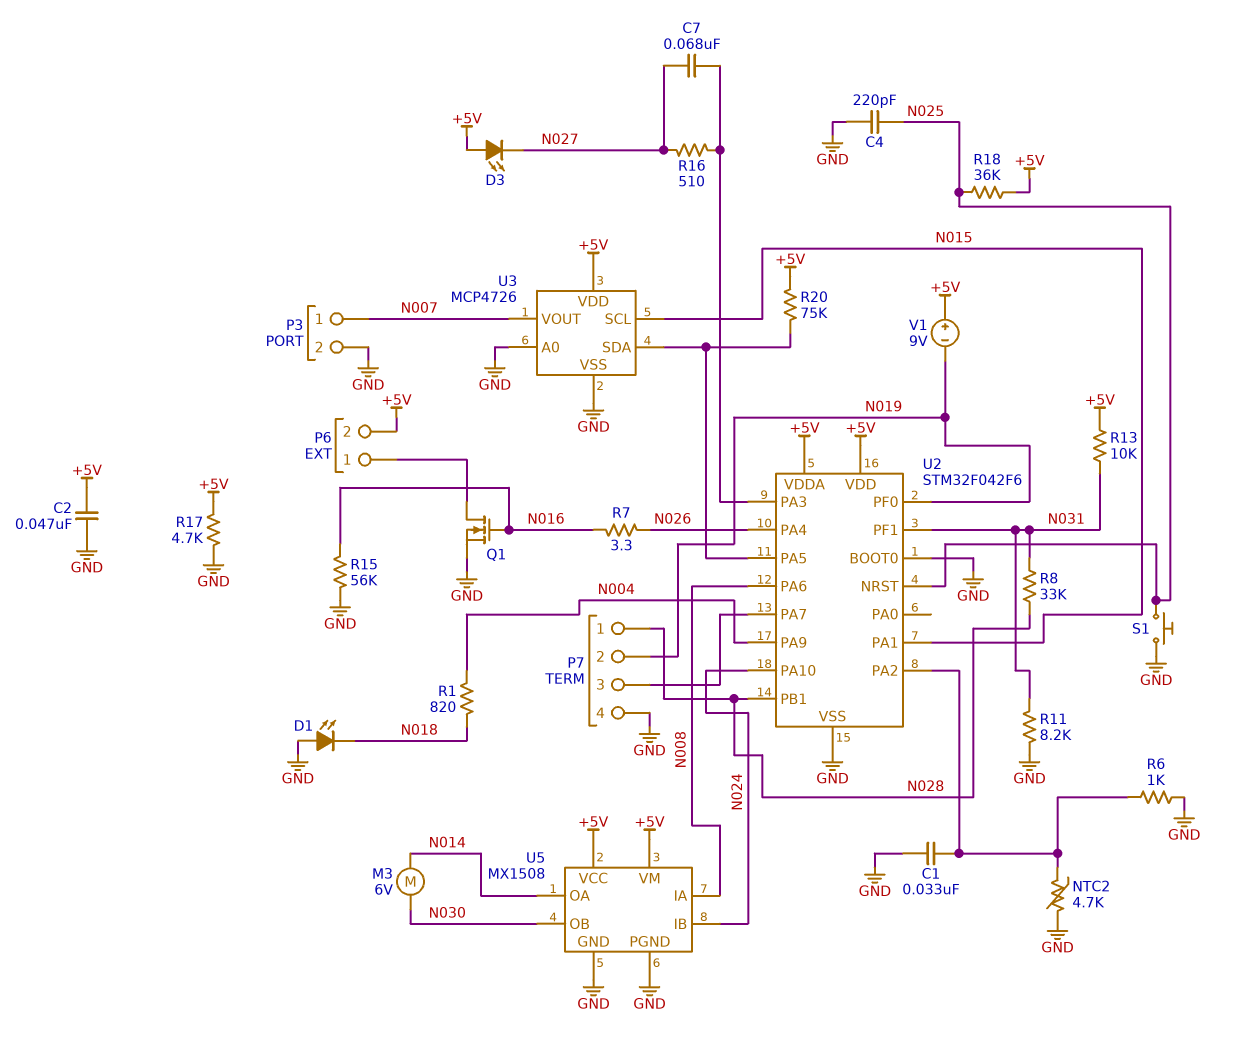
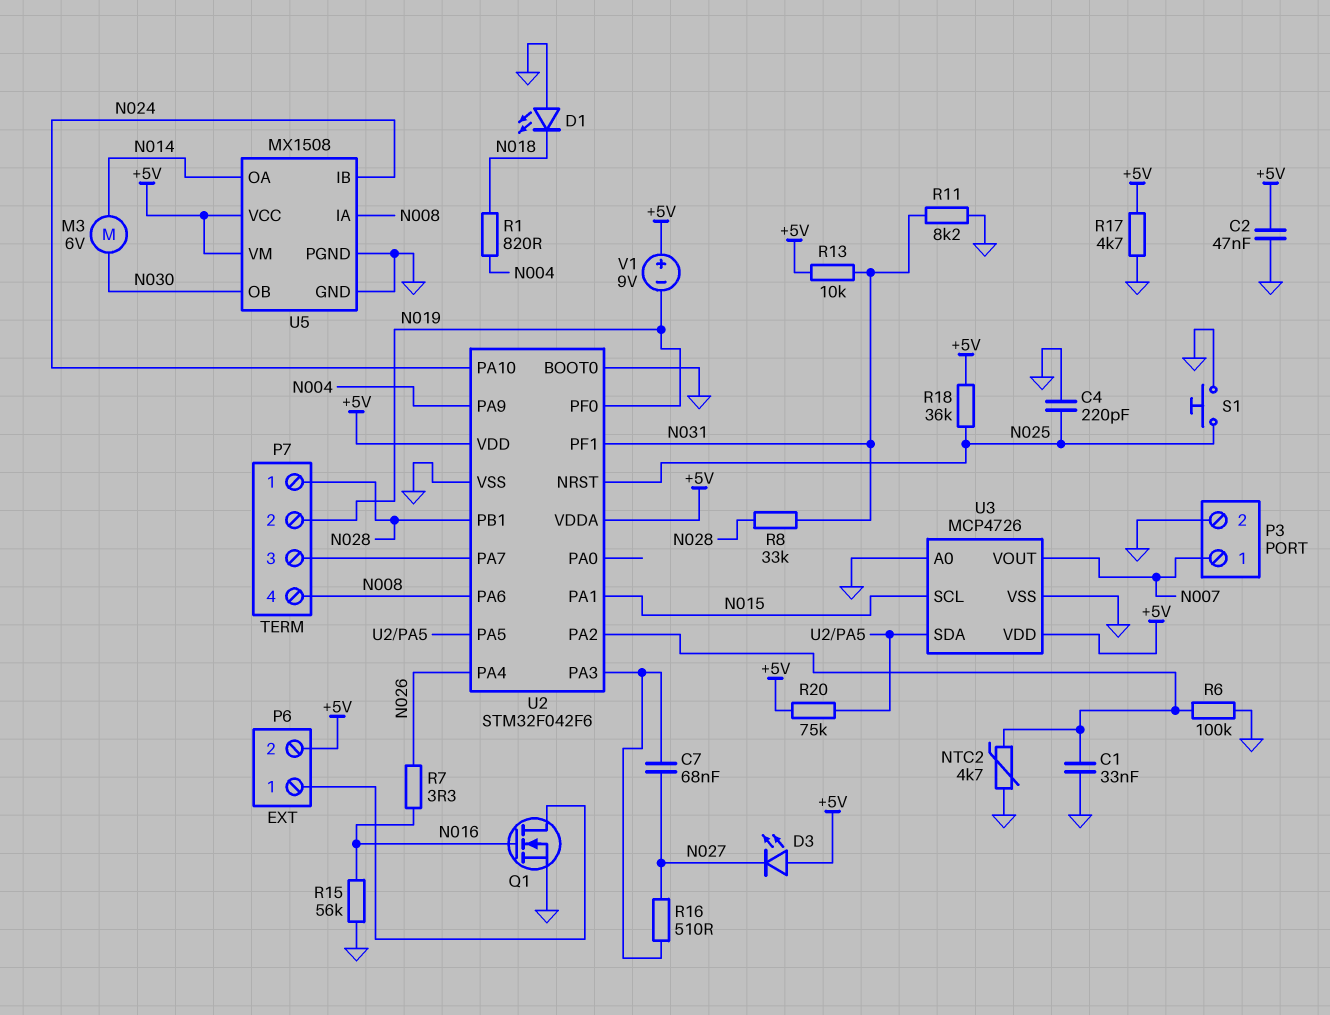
P7 pin 4: GND -> N008
R6: 1k (GND, U2/PA2) -> 100k (GND, U2/PA2)

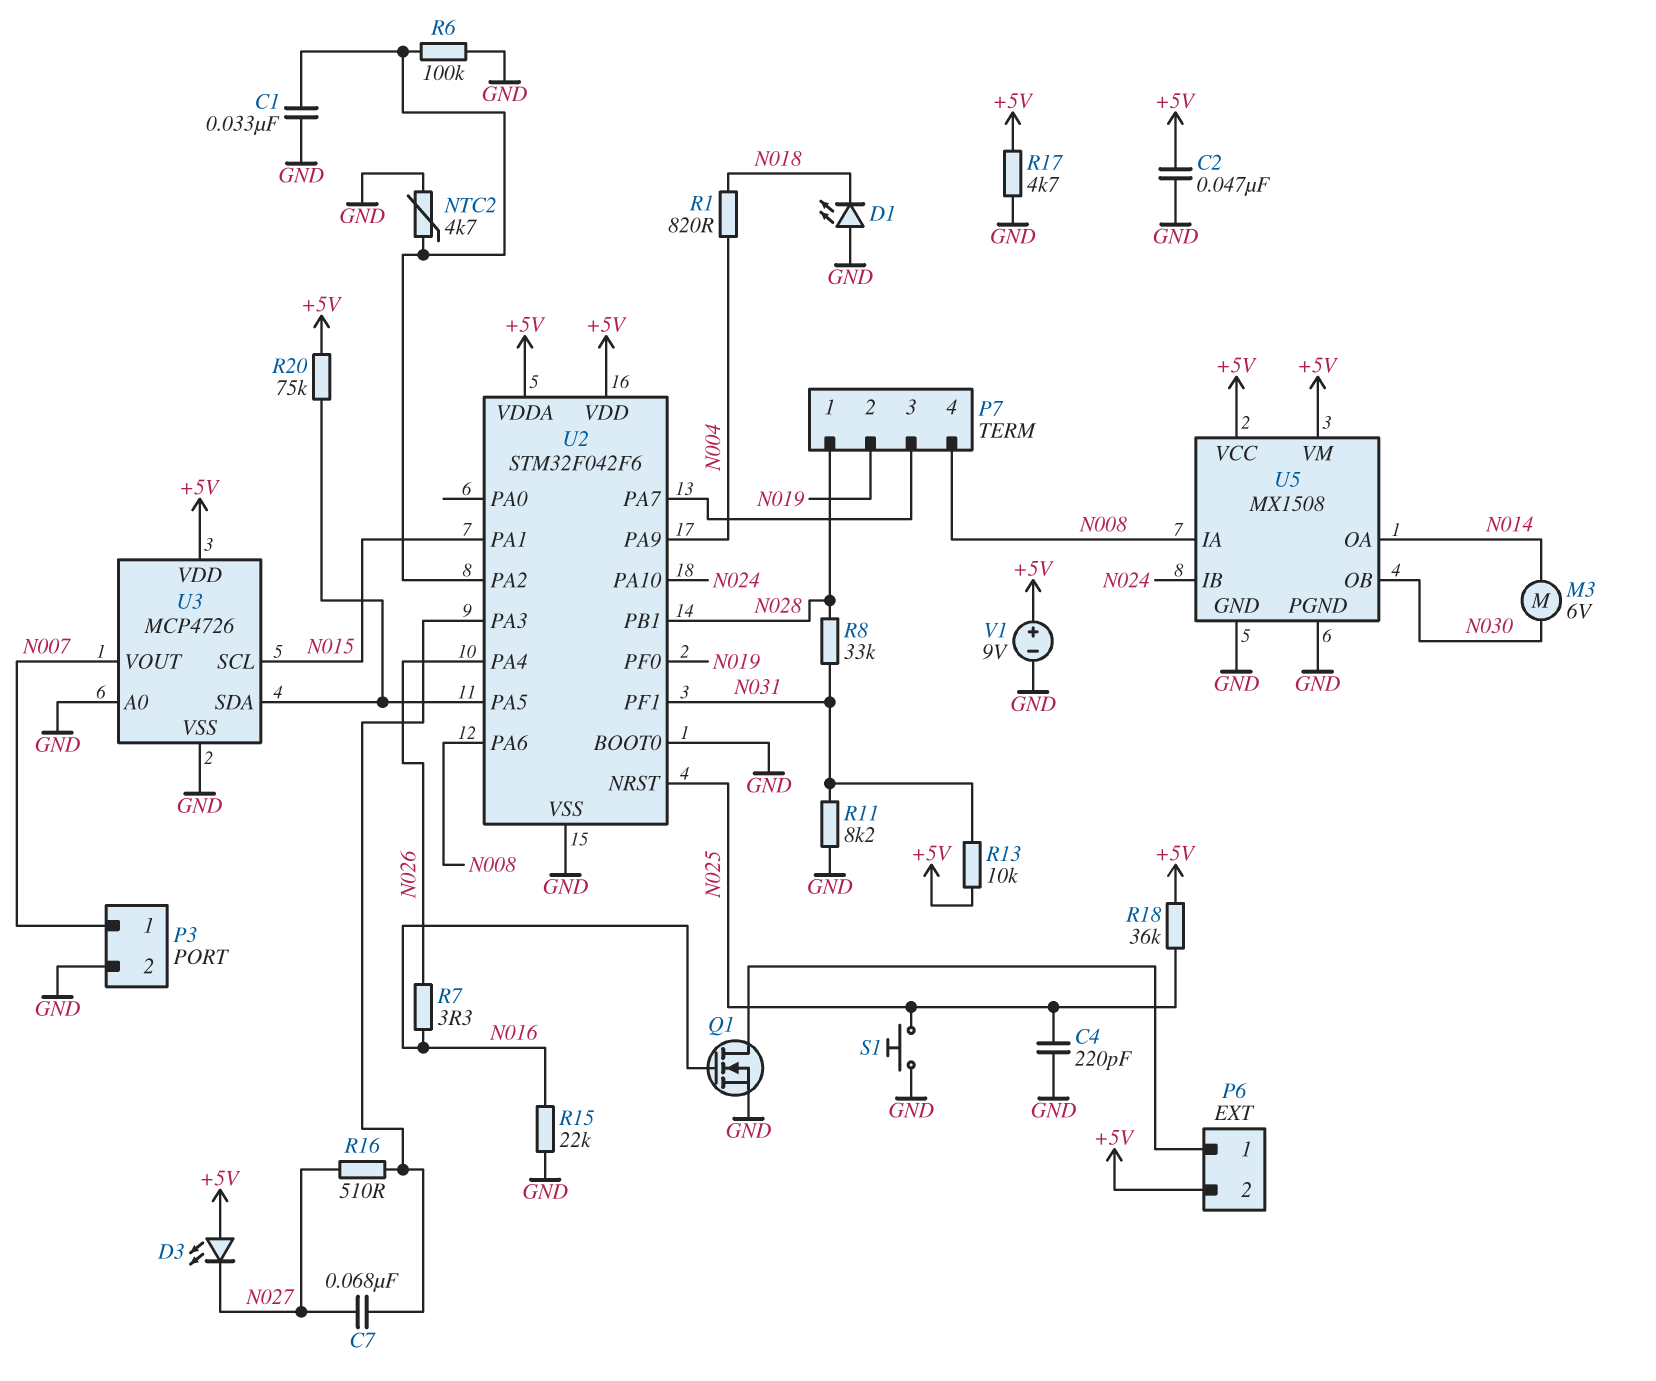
R15: 56k (GND, N016) -> 22k (GND, N016)
V1: 9V (plus +5V, minus N019) -> 9V (plus +5V, minus GND)

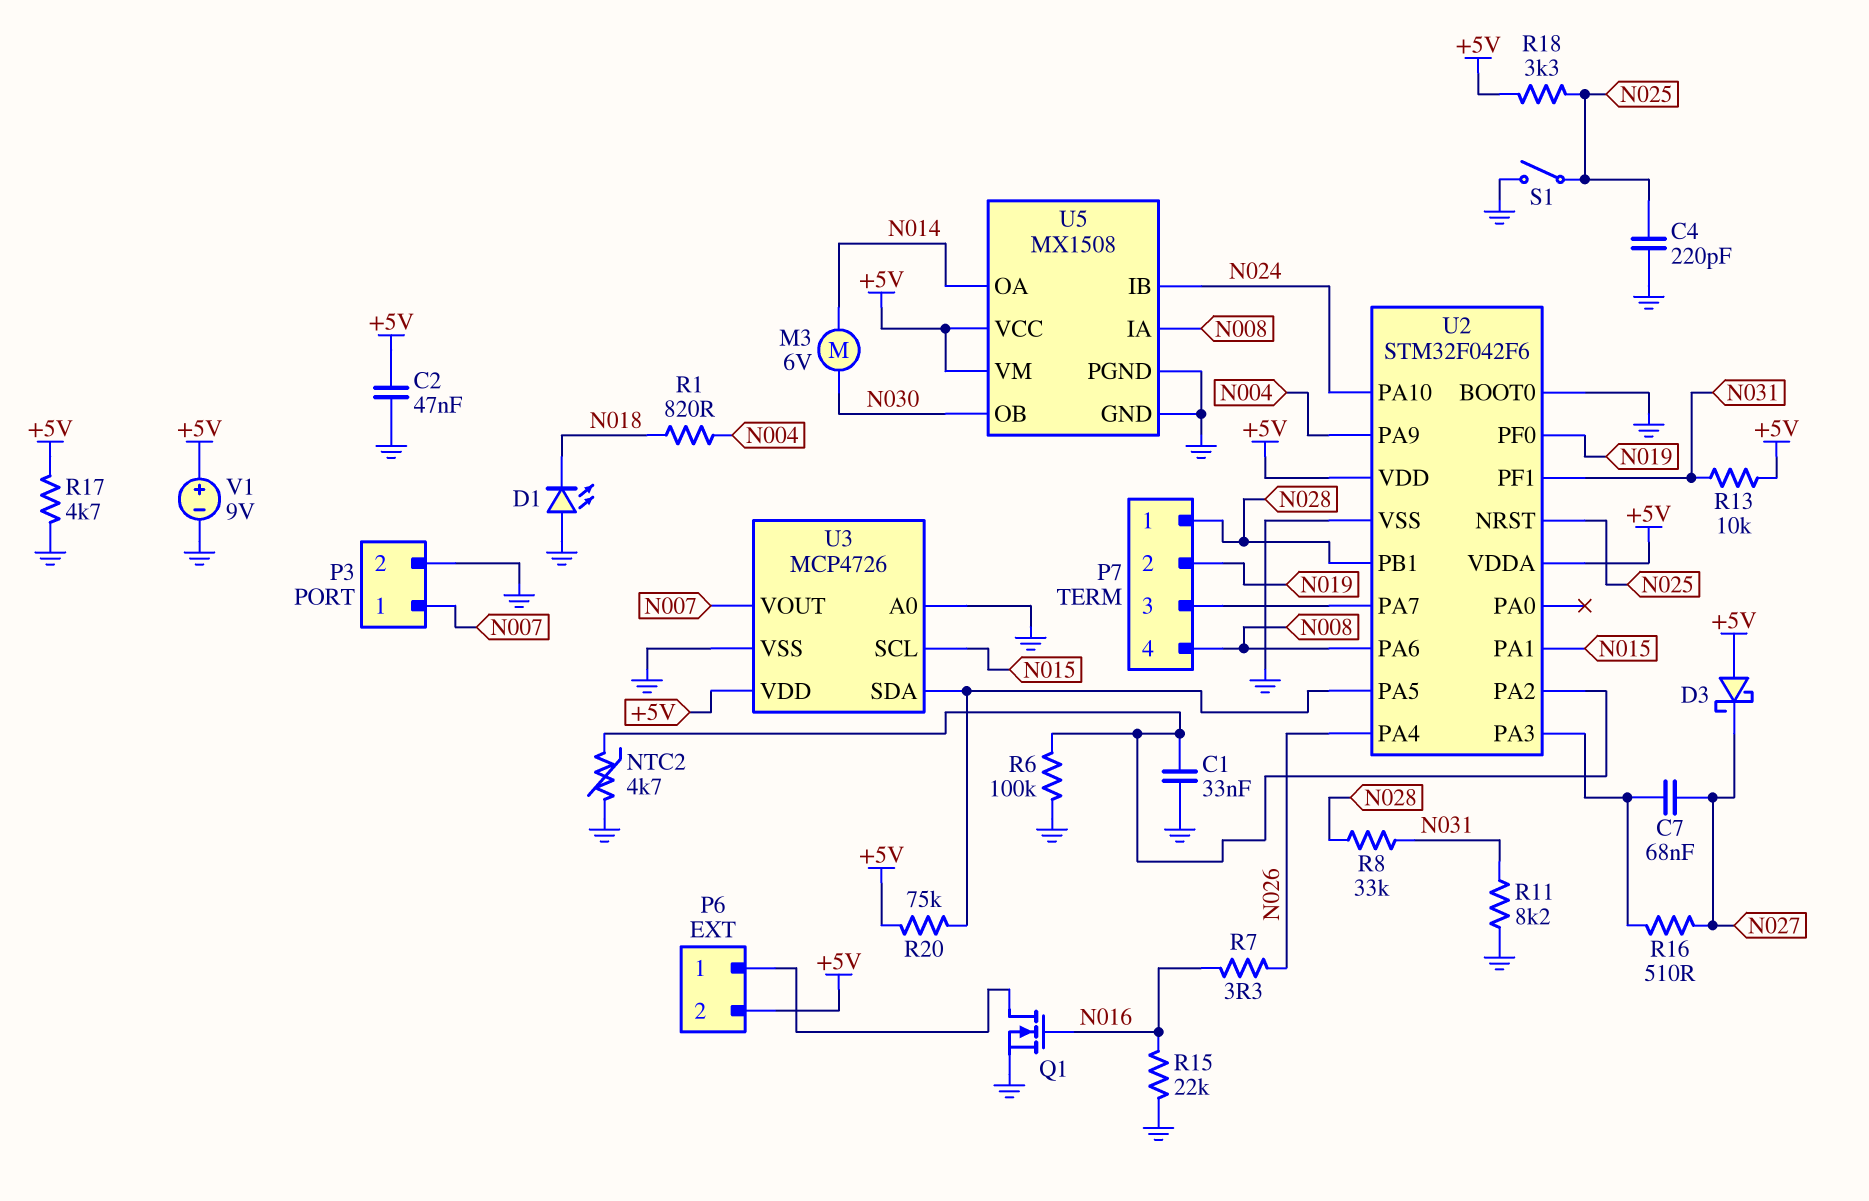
D3: LED (A +5V, K N027) -> schottky (A +5V, K N027)
R18: 36k (+5V, N025) -> 3.3k (+5V, N025)
S1: button (GND, N025) -> switch (GND, N025)

